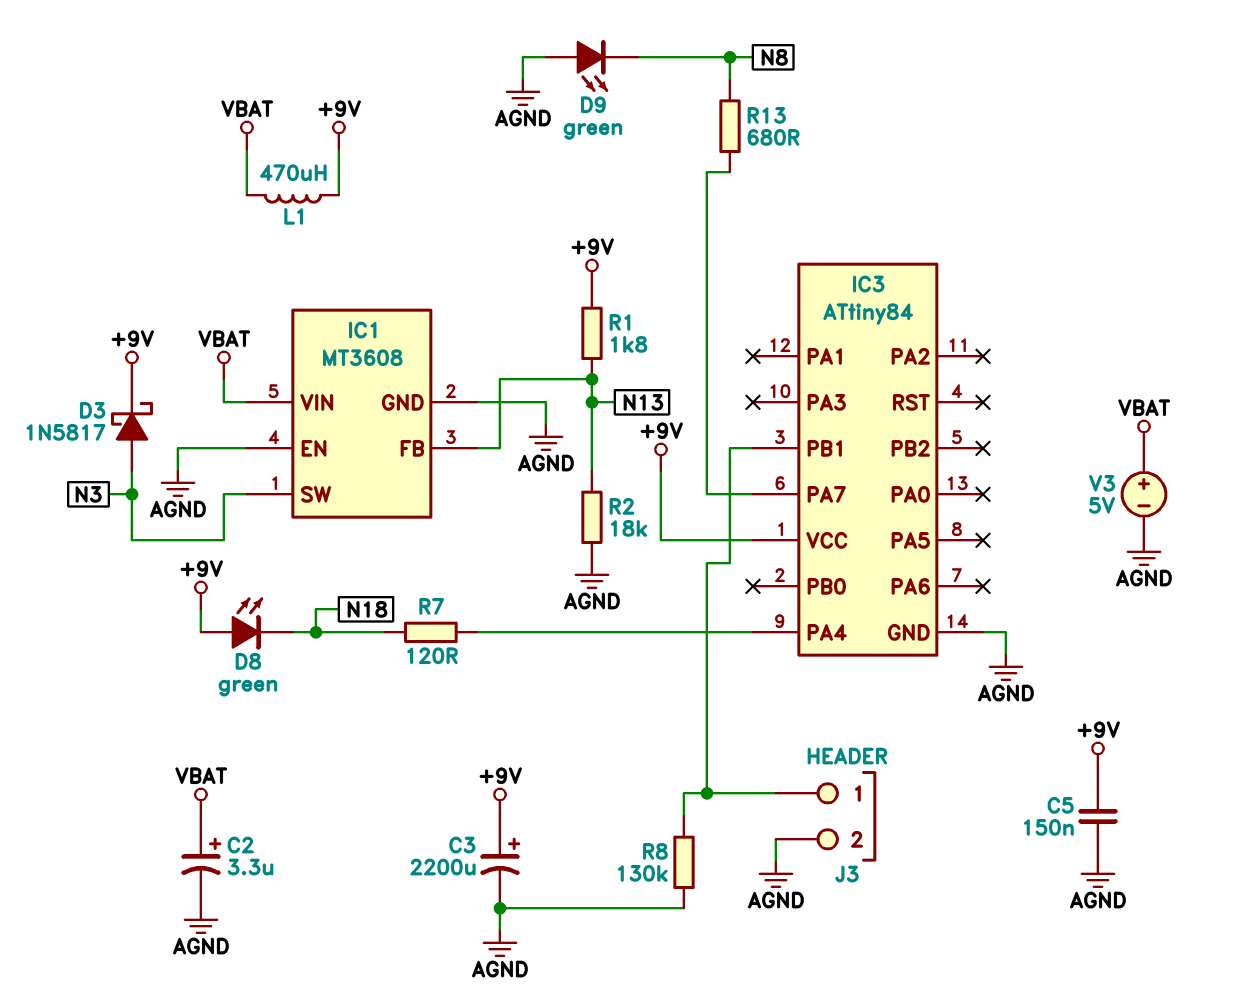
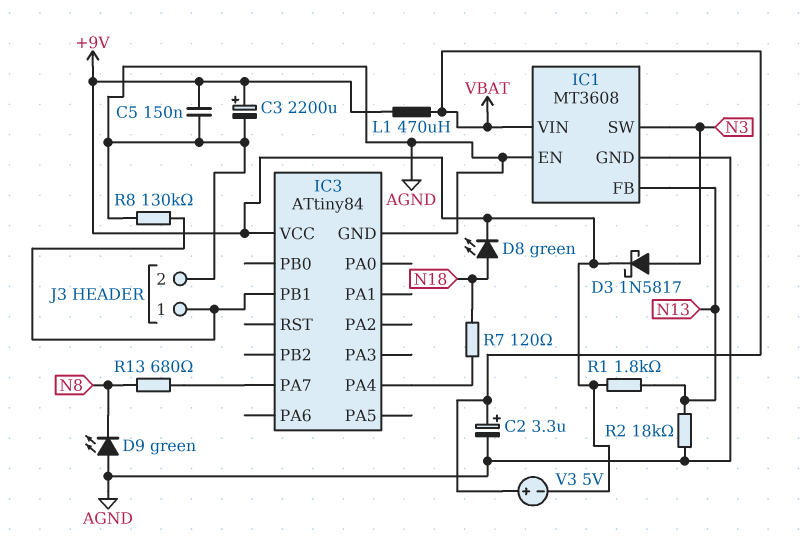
D8: LED green (A +9V, K N18) -> LED green (A N18, K +9V)
V3: 5V (plus VBAT, minus AGND) -> 5V (plus VBAT, minus +9V)

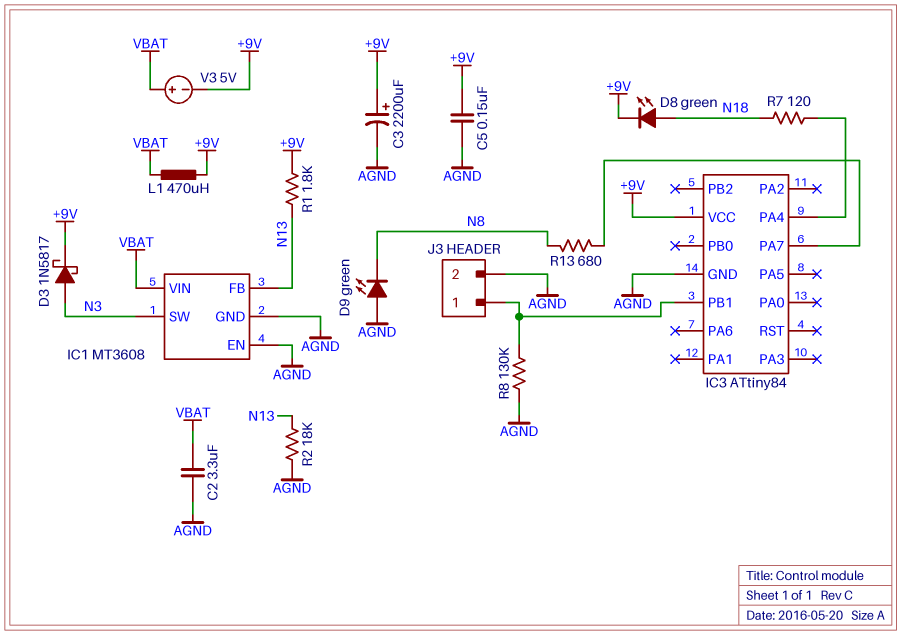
C2: 3.3uF (plus VBAT, minus AGND) -> 3.3uF (AGND, VBAT)

